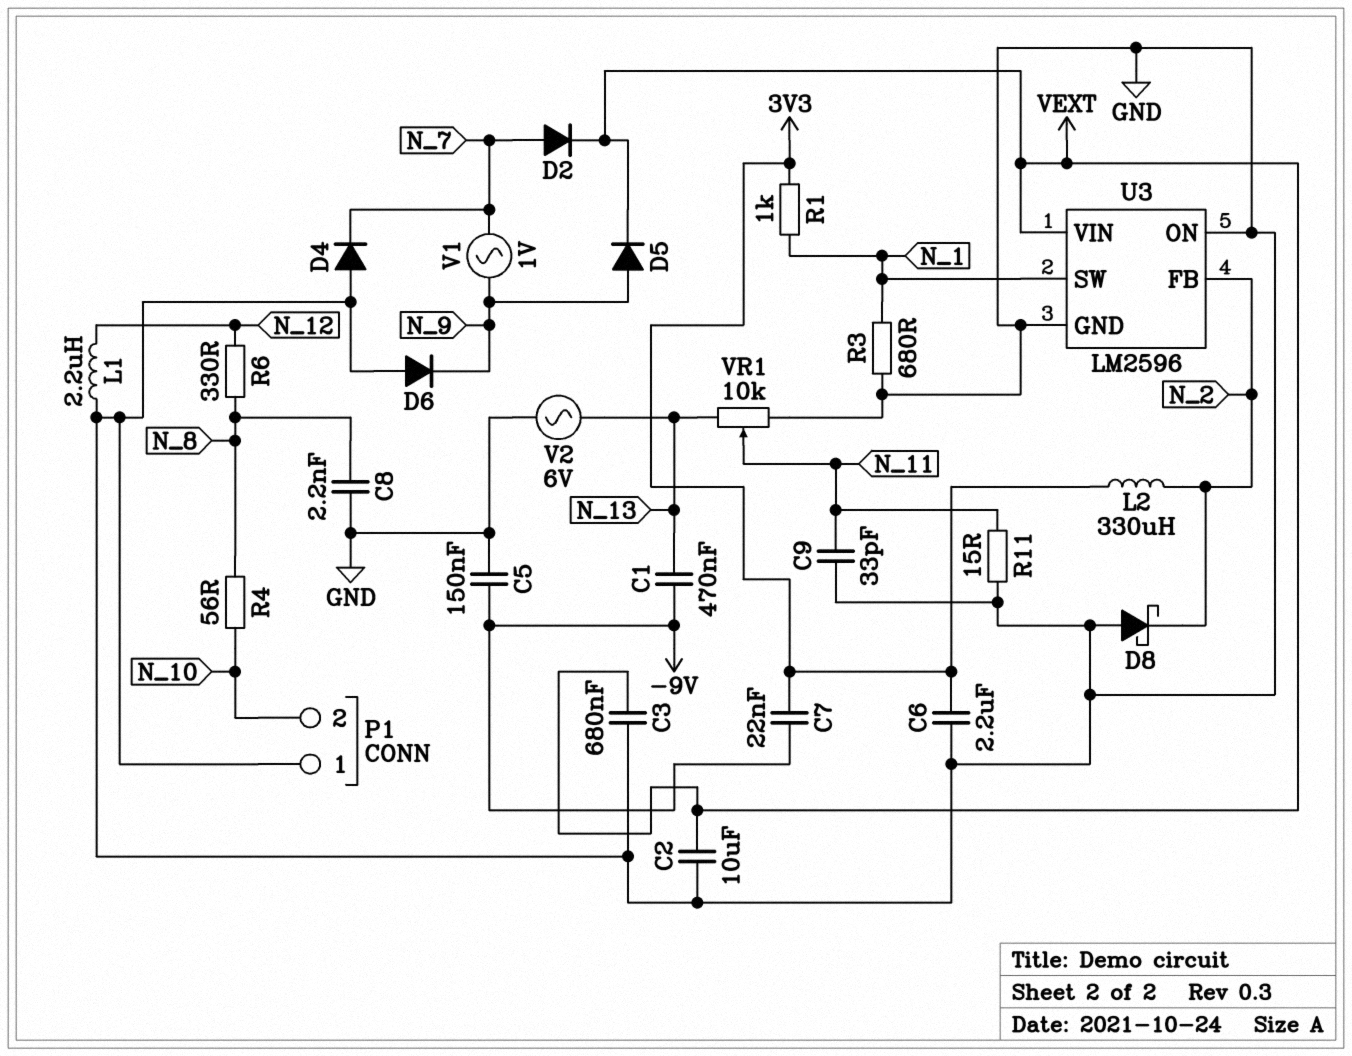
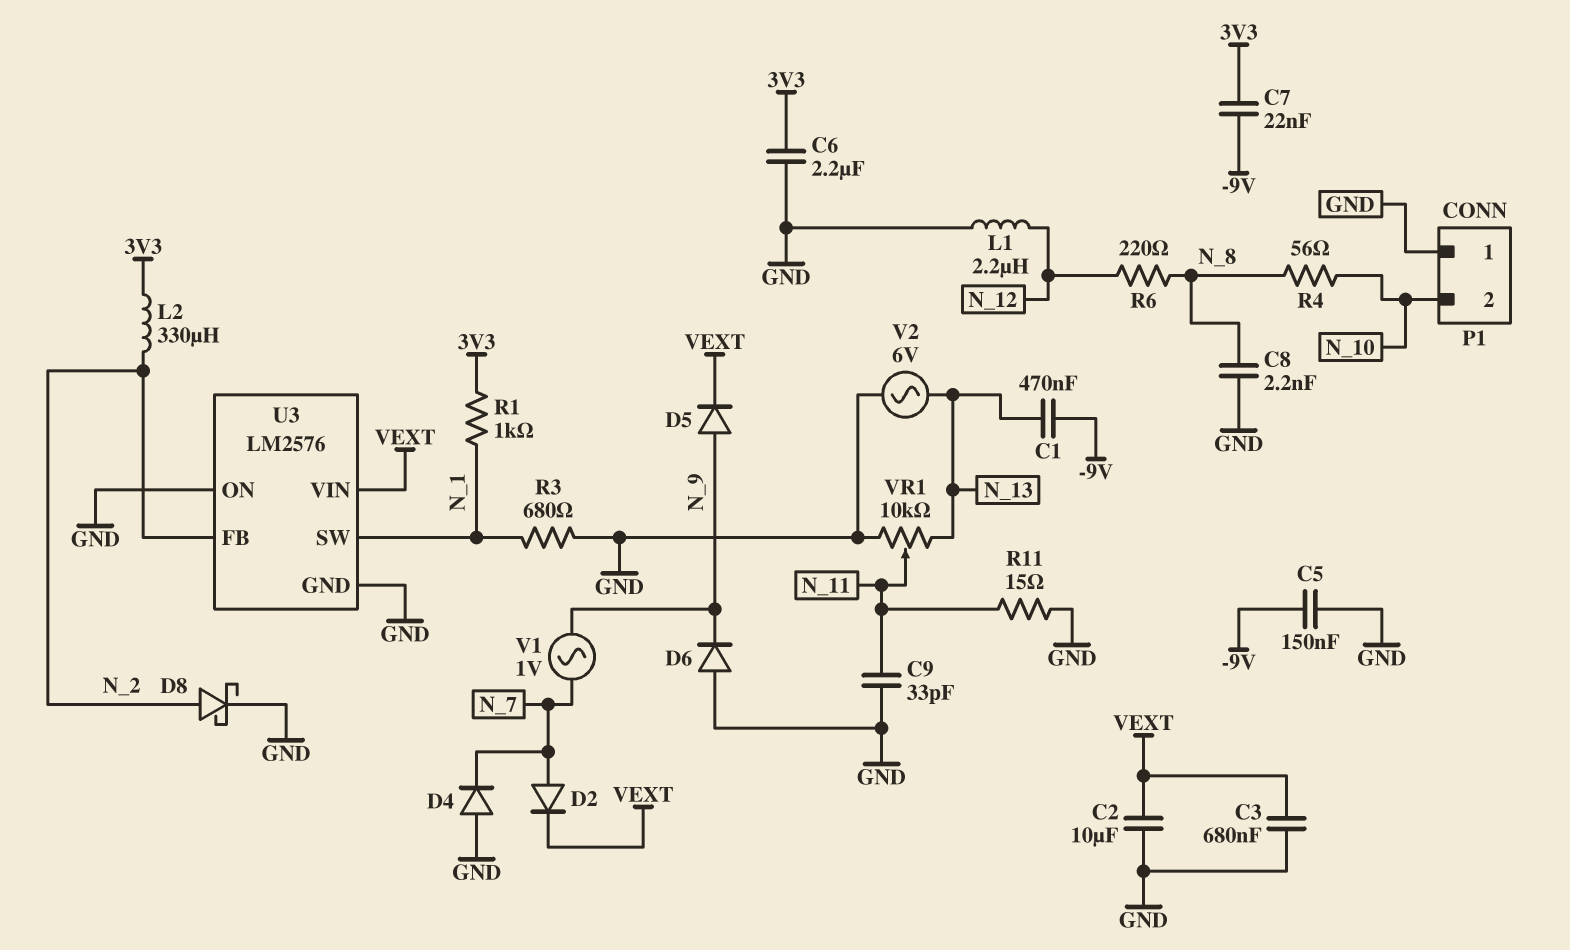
D8: schottky (A GND, K N_2) -> schottky (A N_2, K GND)
R6: 330 (N_8, N_12) -> 220 (N_8, N_12)
U3: LM2596 -> LM2576

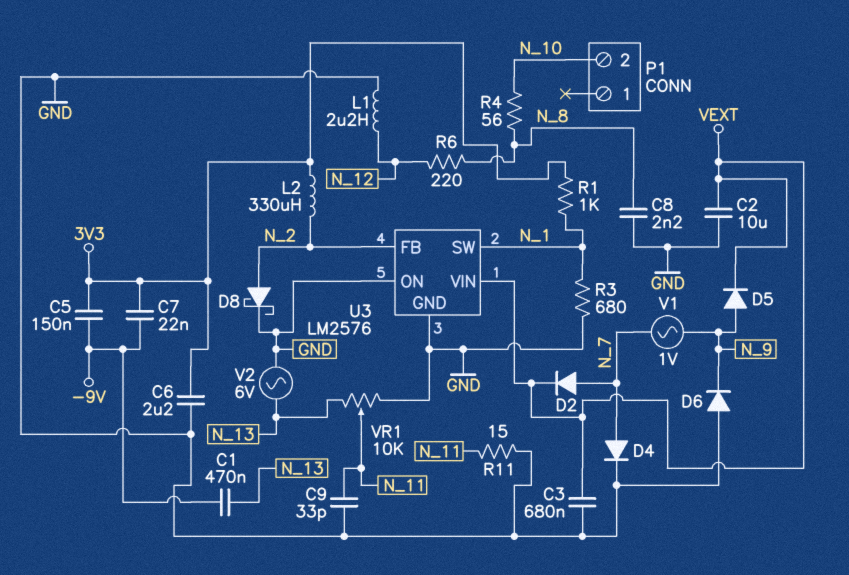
C5: 150nF (-9V, GND) -> 150nF (-9V, 3V3)
D4: diode (A GND, K N_7) -> diode (A N_7, K GND)
P1 pin 1: GND -> none

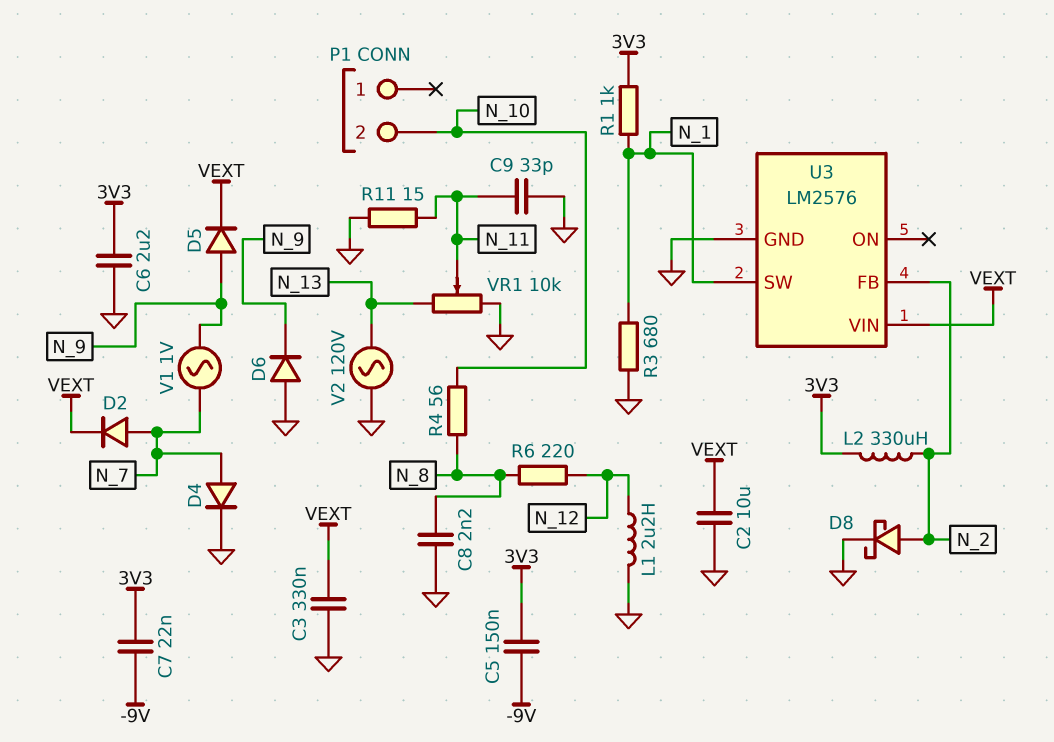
C1: 470nF (-9V, N_13) -> none
C3: 680nF (GND, VEXT) -> 330nF (GND, VEXT)
U3 pin ON: GND -> none
V2: AC 6V (GND, N_13) -> AC 120V (GND, N_13)

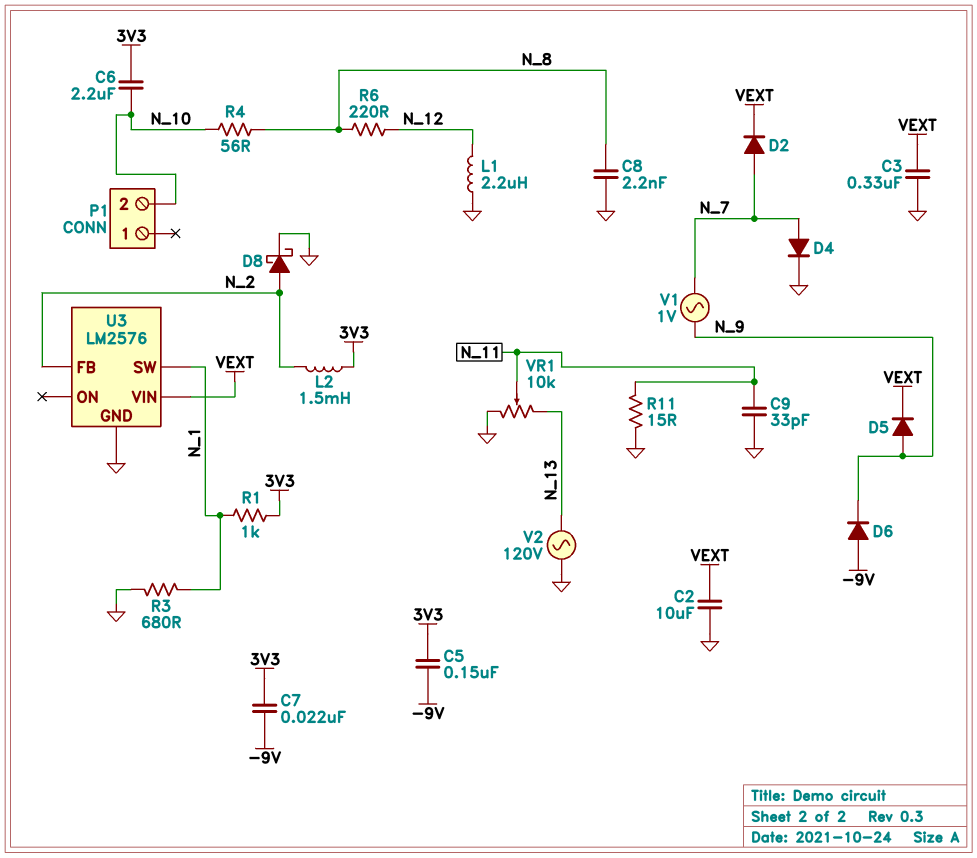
C6: 2.2uF (3V3, GND) -> 2.2uF (3V3, N_10)
D6: diode (A GND, K N_9) -> diode (A -9V, K N_9)
L2: 330uH (3V3, N_2) -> 1.5mH (3V3, N_2)

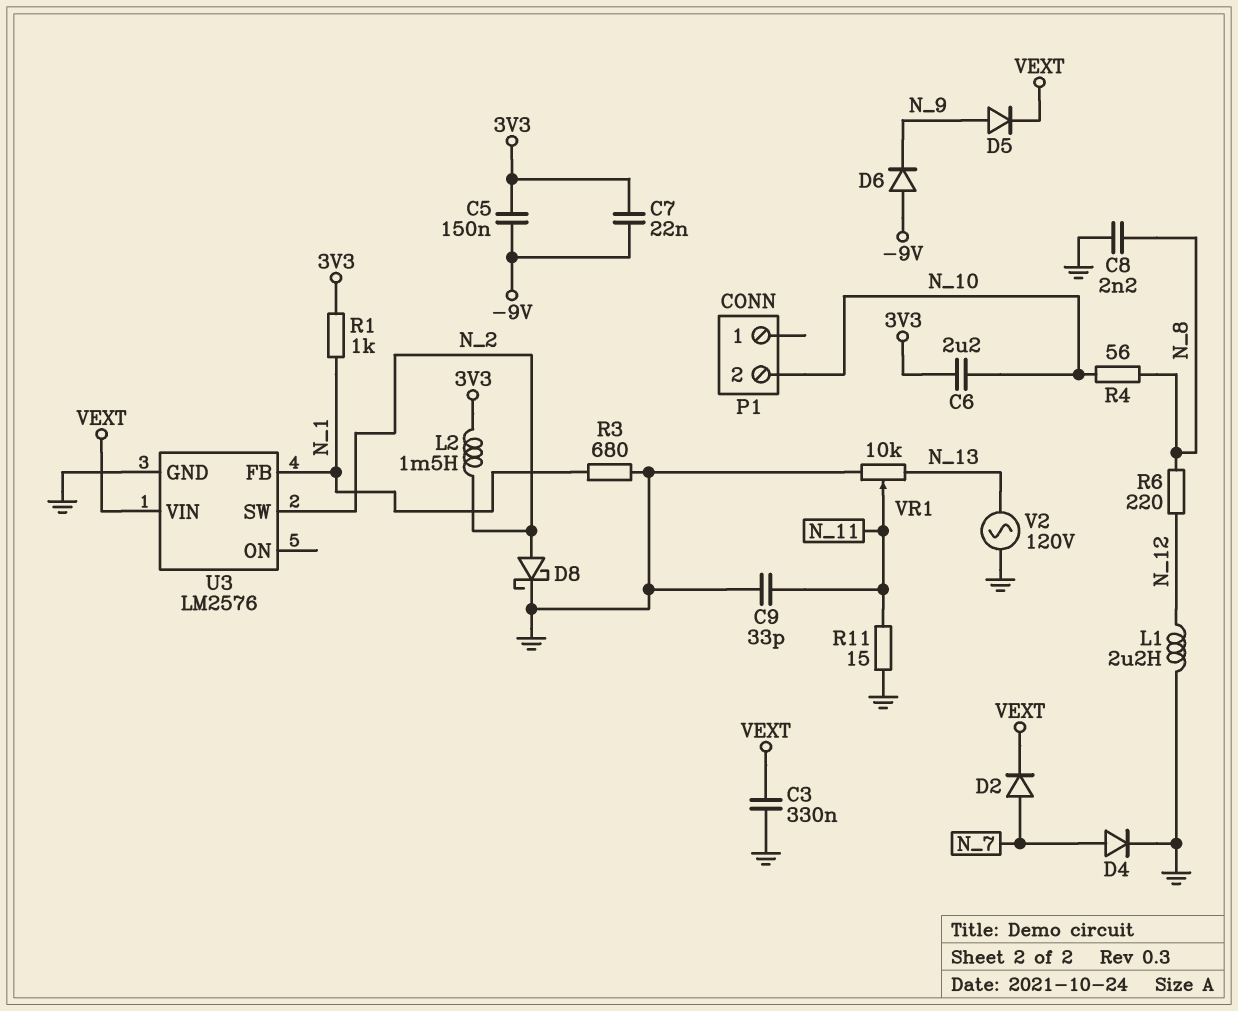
C2: 10uF (GND, VEXT) -> none
U3 pin FB: N_2 -> N_1
U3 pin SW: N_1 -> N_2
V1: AC 1V (N_7, N_9) -> none

